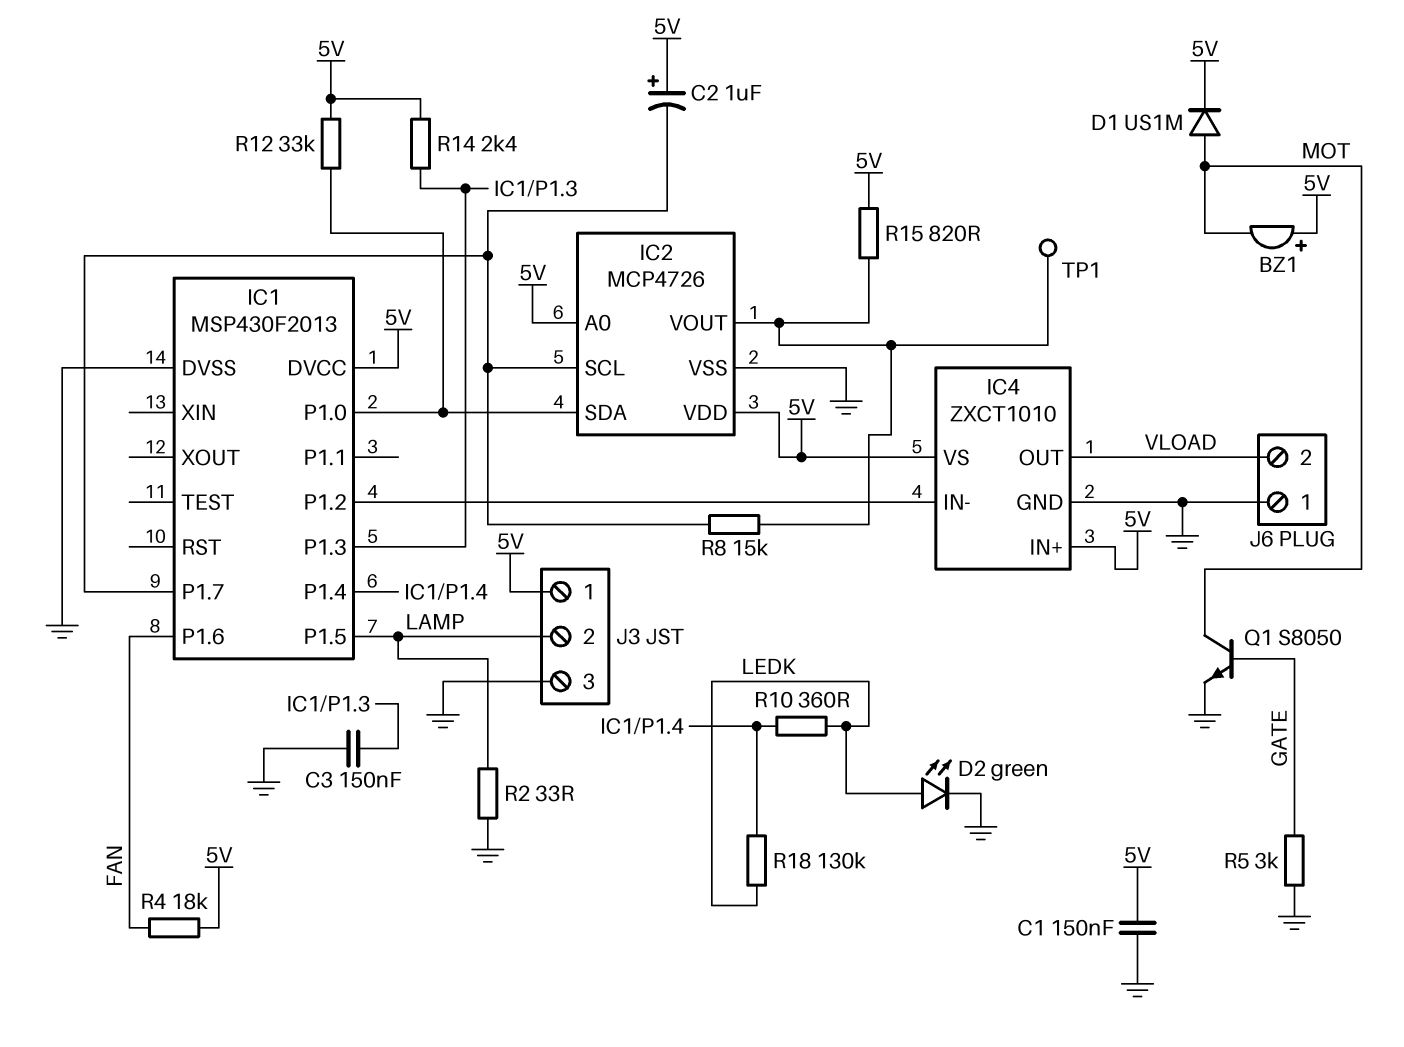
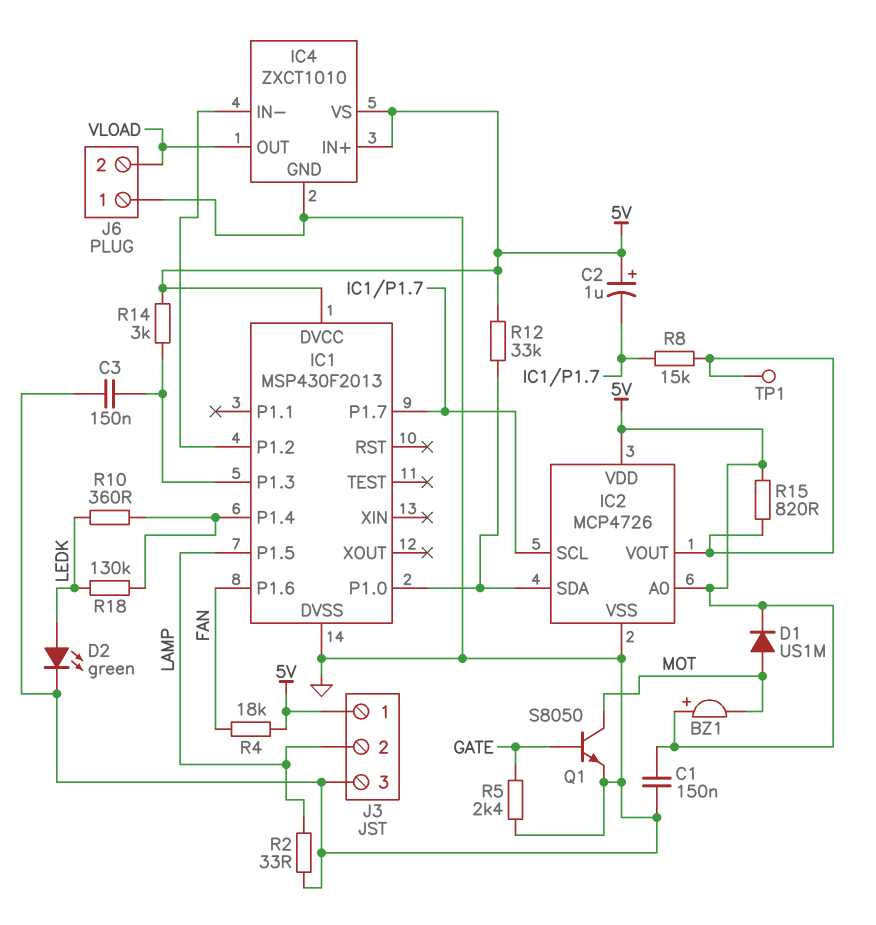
R5: 3k (GATE, GND) -> 2.4k (GATE, GND)
R14: 2.4k (5V, IC1/P1.3) -> 3k (5V, IC1/P1.3)

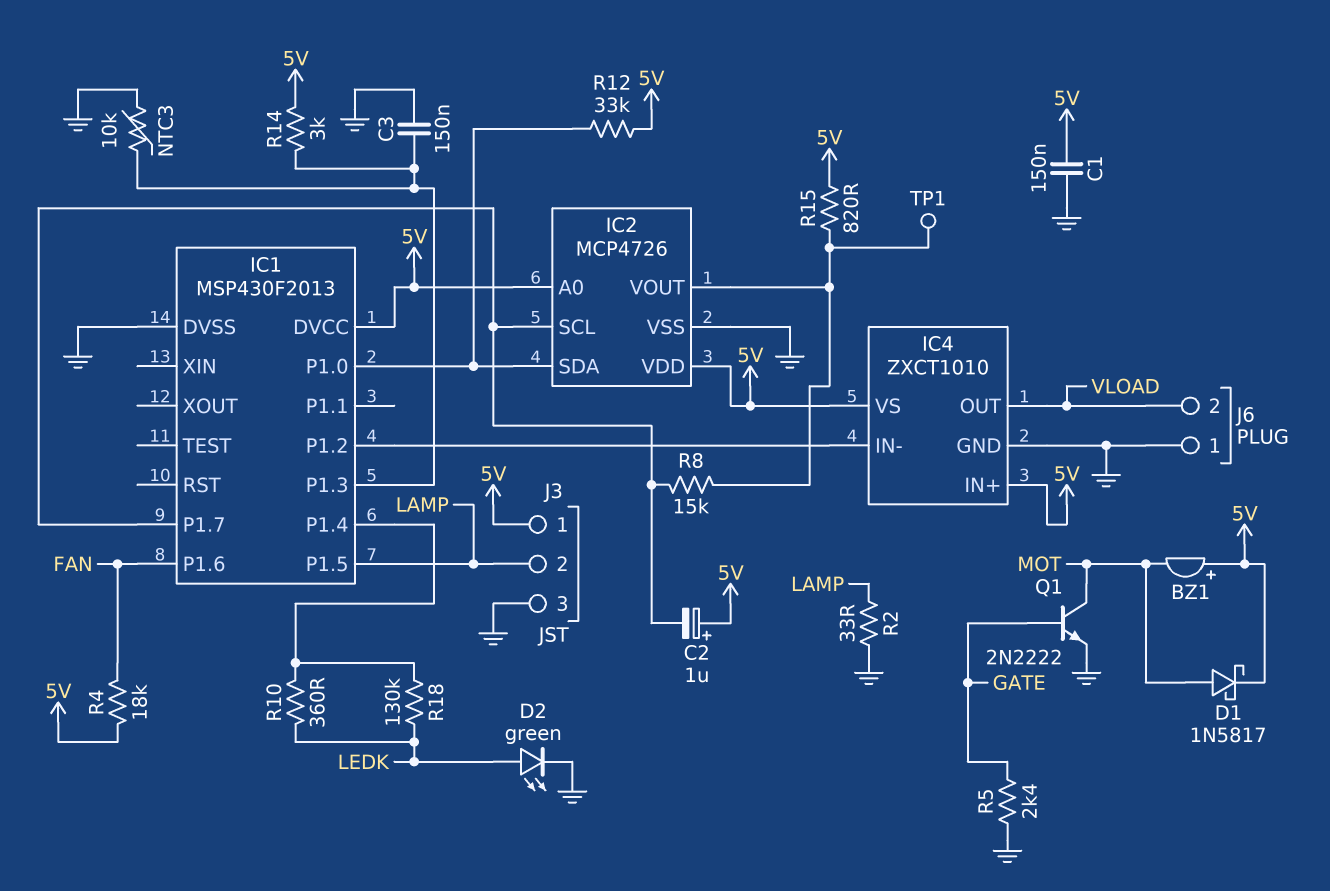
D1: diode US1M (A MOT, K 5V) -> schottky 1N5817 (A MOT, K 5V)
NTC3: none -> 10k (GND, IC1/P1.3)
Q1: NPN S8050 (B GATE, C MOT, E GND) -> NPN 2N2222 (B GATE, C MOT, E GND)

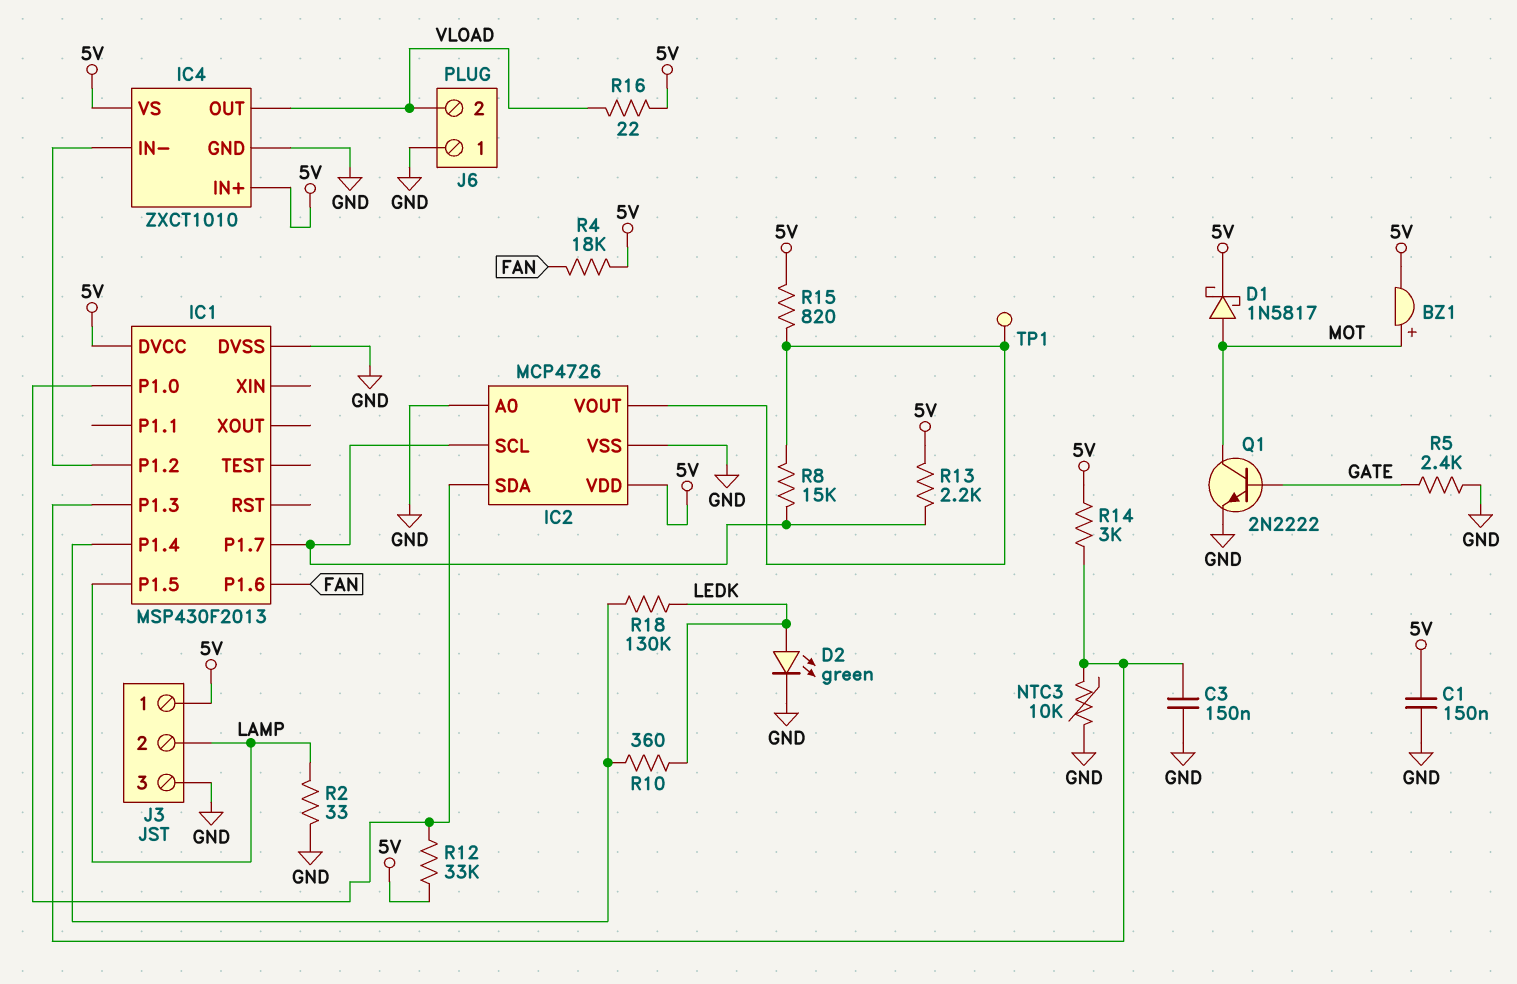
BZ1: buzzer (plus 5V, minus MOT) -> buzzer (plus MOT, minus 5V)
C2: 1uF (plus 5V, minus IC1/P1.7) -> none
IC2 pin A0: 5V -> GND
R13: none -> 2.2k (5V, IC1/P1.7)
R16: none -> 22 (5V, VLOAD)

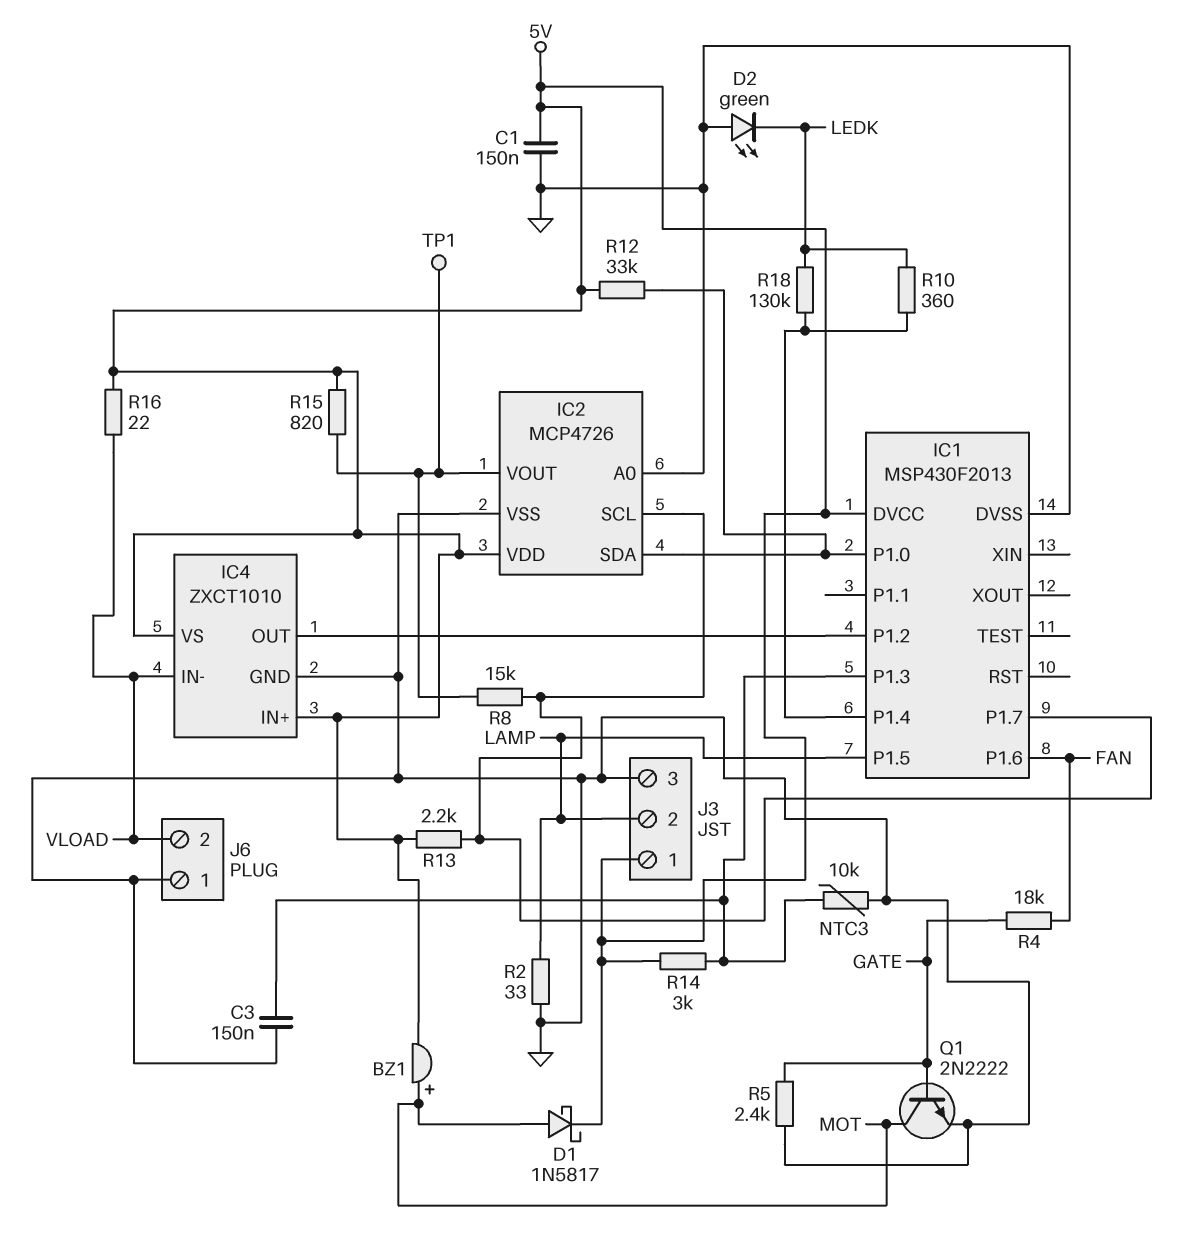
D2: LED green (A LEDK, K GND) -> LED green (A GND, K LEDK)
IC4 pin IN-: IC1/P1.2 -> VLOAD
IC4 pin OUT: VLOAD -> IC1/P1.2
R4: 18k (5V, FAN) -> 18k (FAN, GATE)

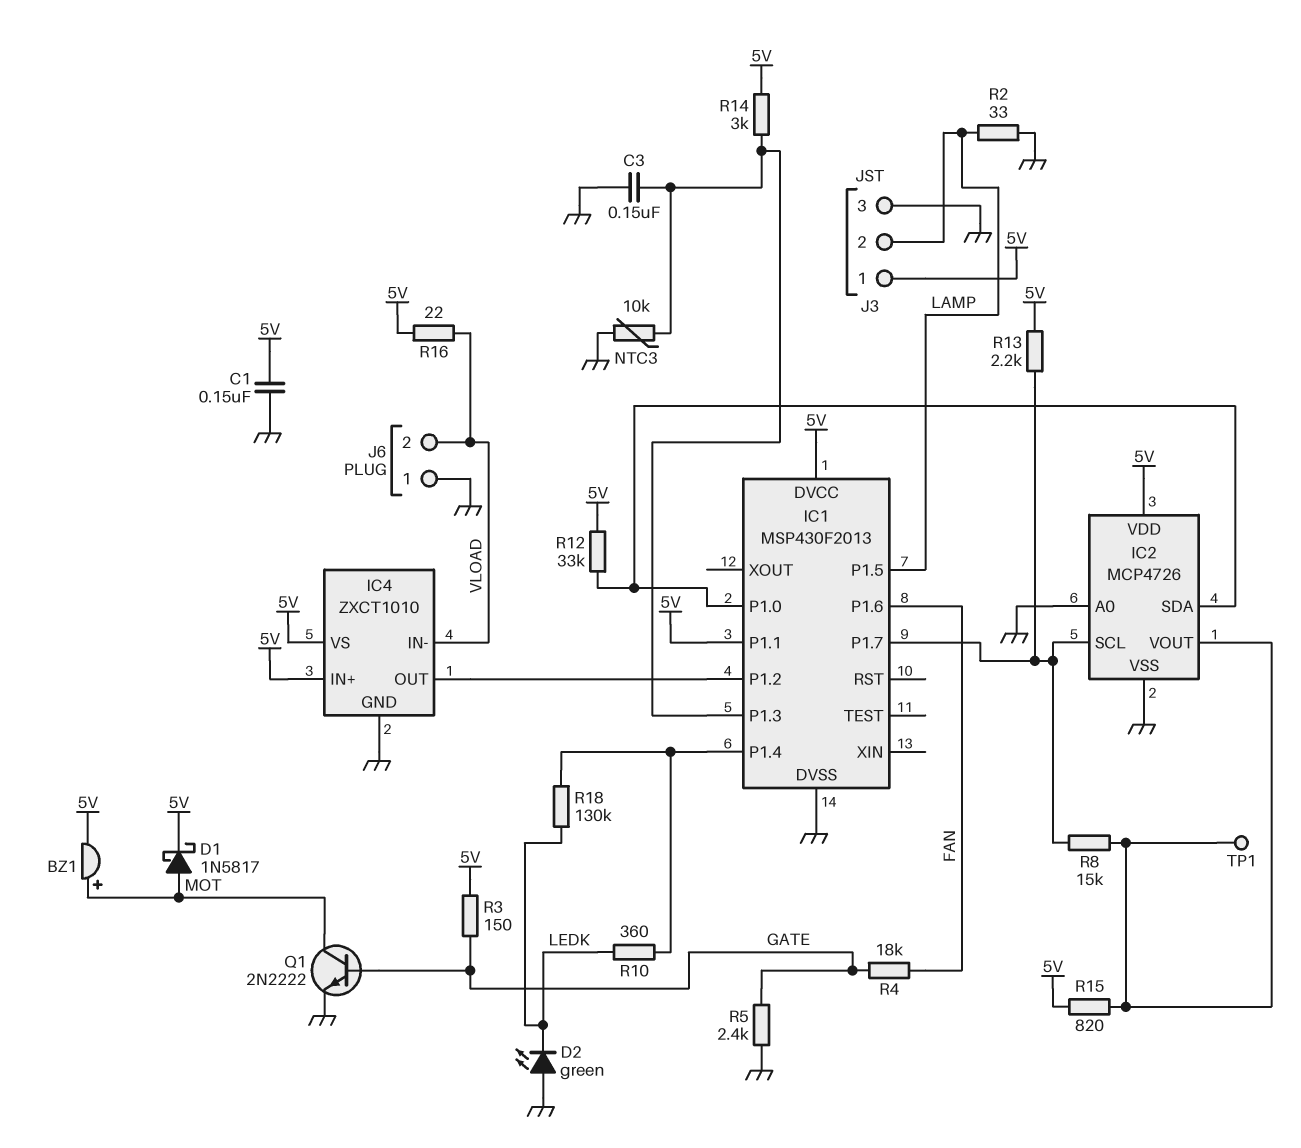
IC1 pin P1.1: none -> 5V
R3: none -> 150 (5V, GATE)

